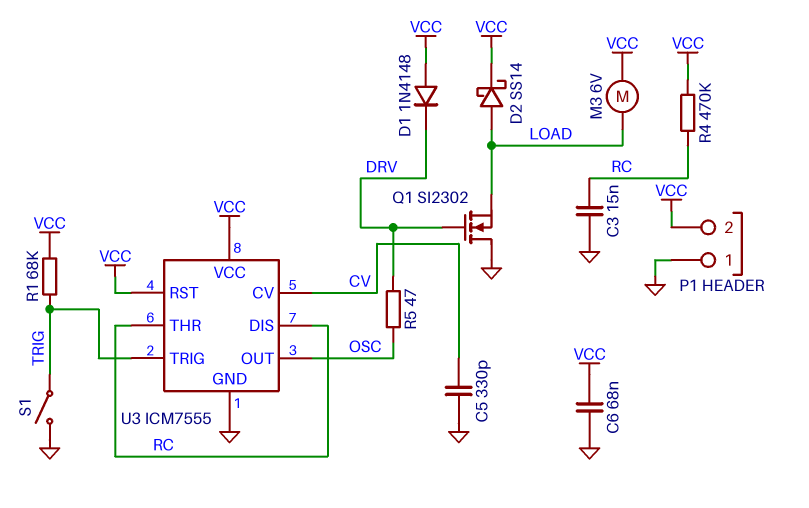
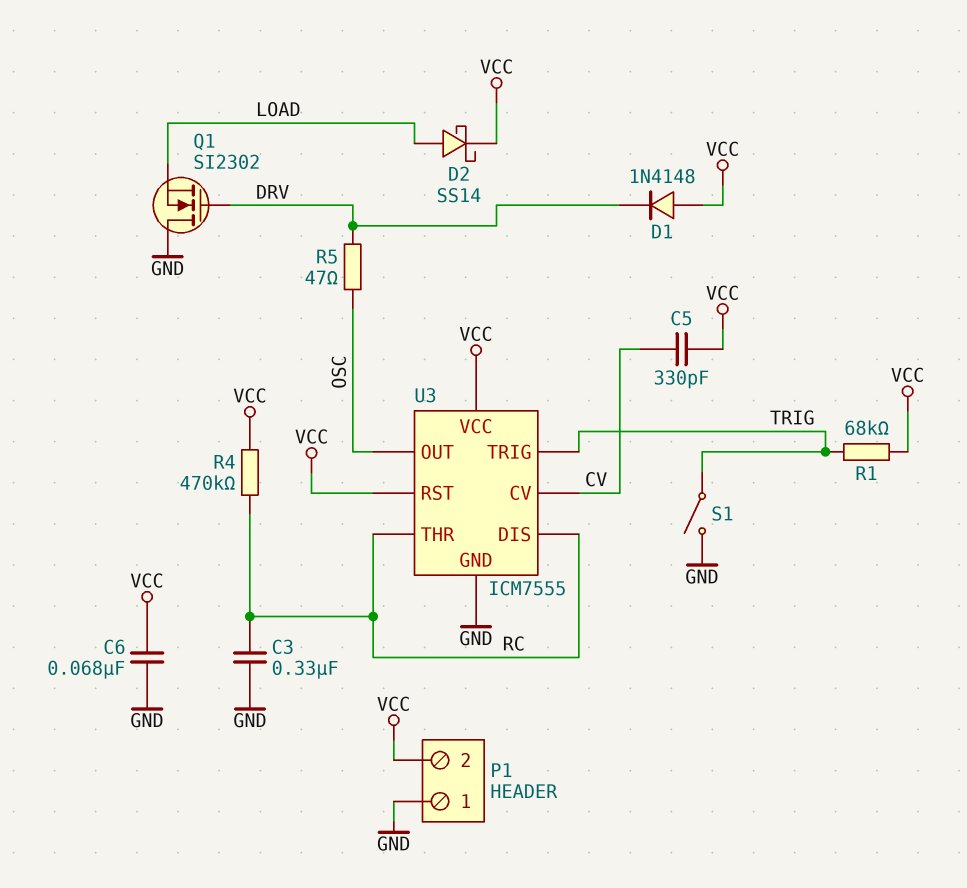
C3: 15nF (GND, RC) -> 330nF (GND, RC)
C5: 330pF (CV, GND) -> 330pF (CV, VCC)
M3: motor 6V (LOAD, VCC) -> none

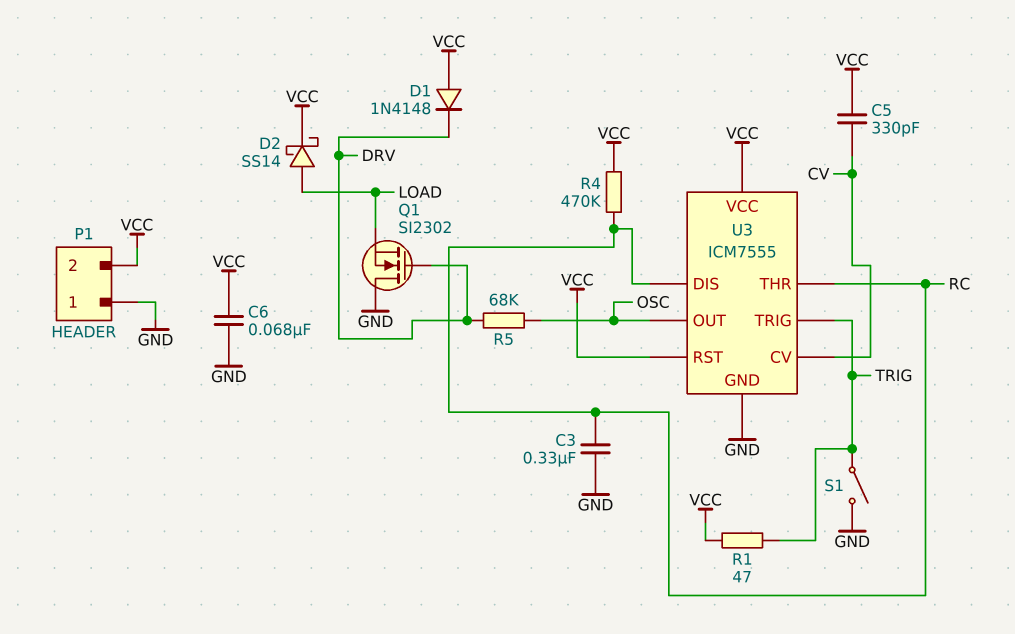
R1: 68k (TRIG, VCC) -> 47 (TRIG, VCC)
R5: 47 (DRV, OSC) -> 68k (DRV, OSC)

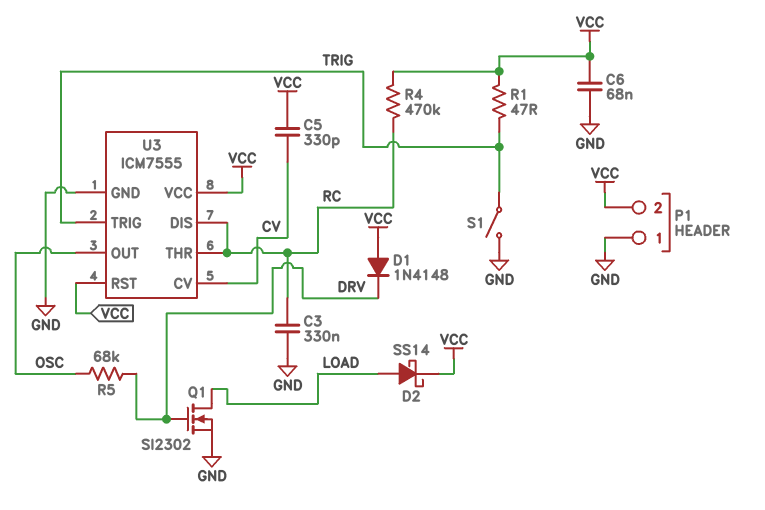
Q1: NMOS SI2302 (G DRV, D GND, S LOAD) -> NMOS SI2302 (G DRV, D LOAD, S GND)

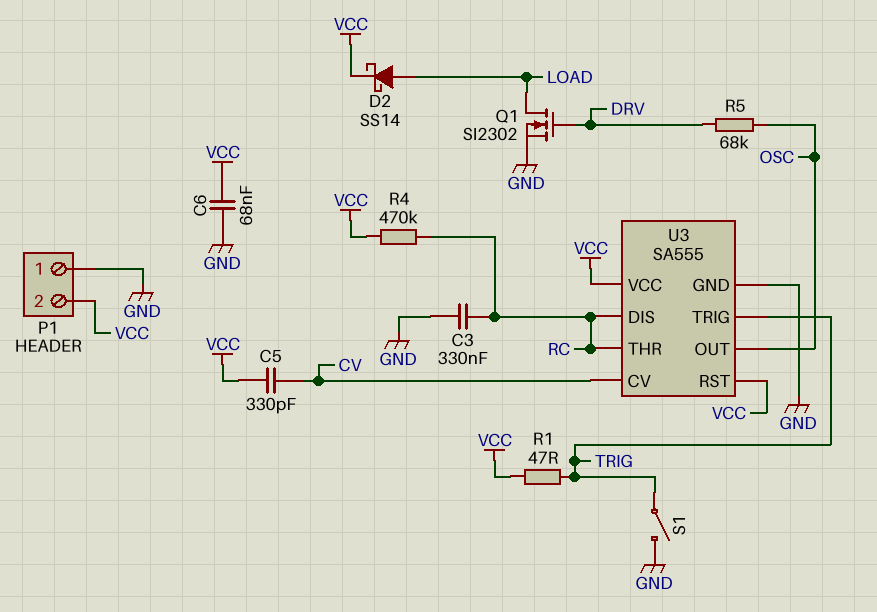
D1: diode 1N4148 (A VCC, K DRV) -> none
U3: ICM7555 -> SA555

